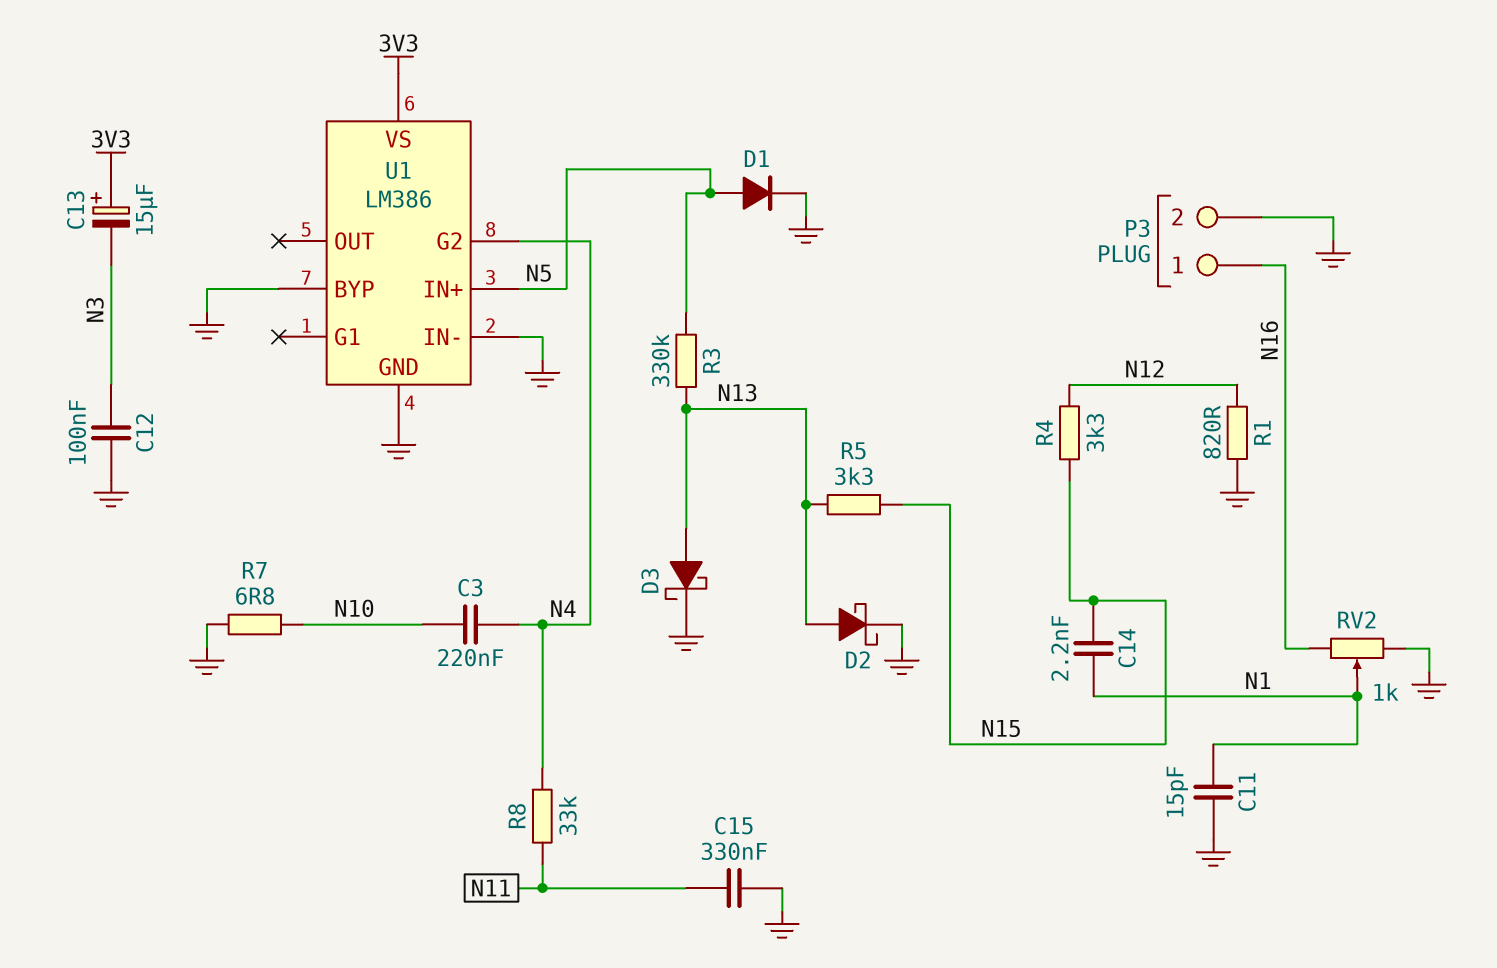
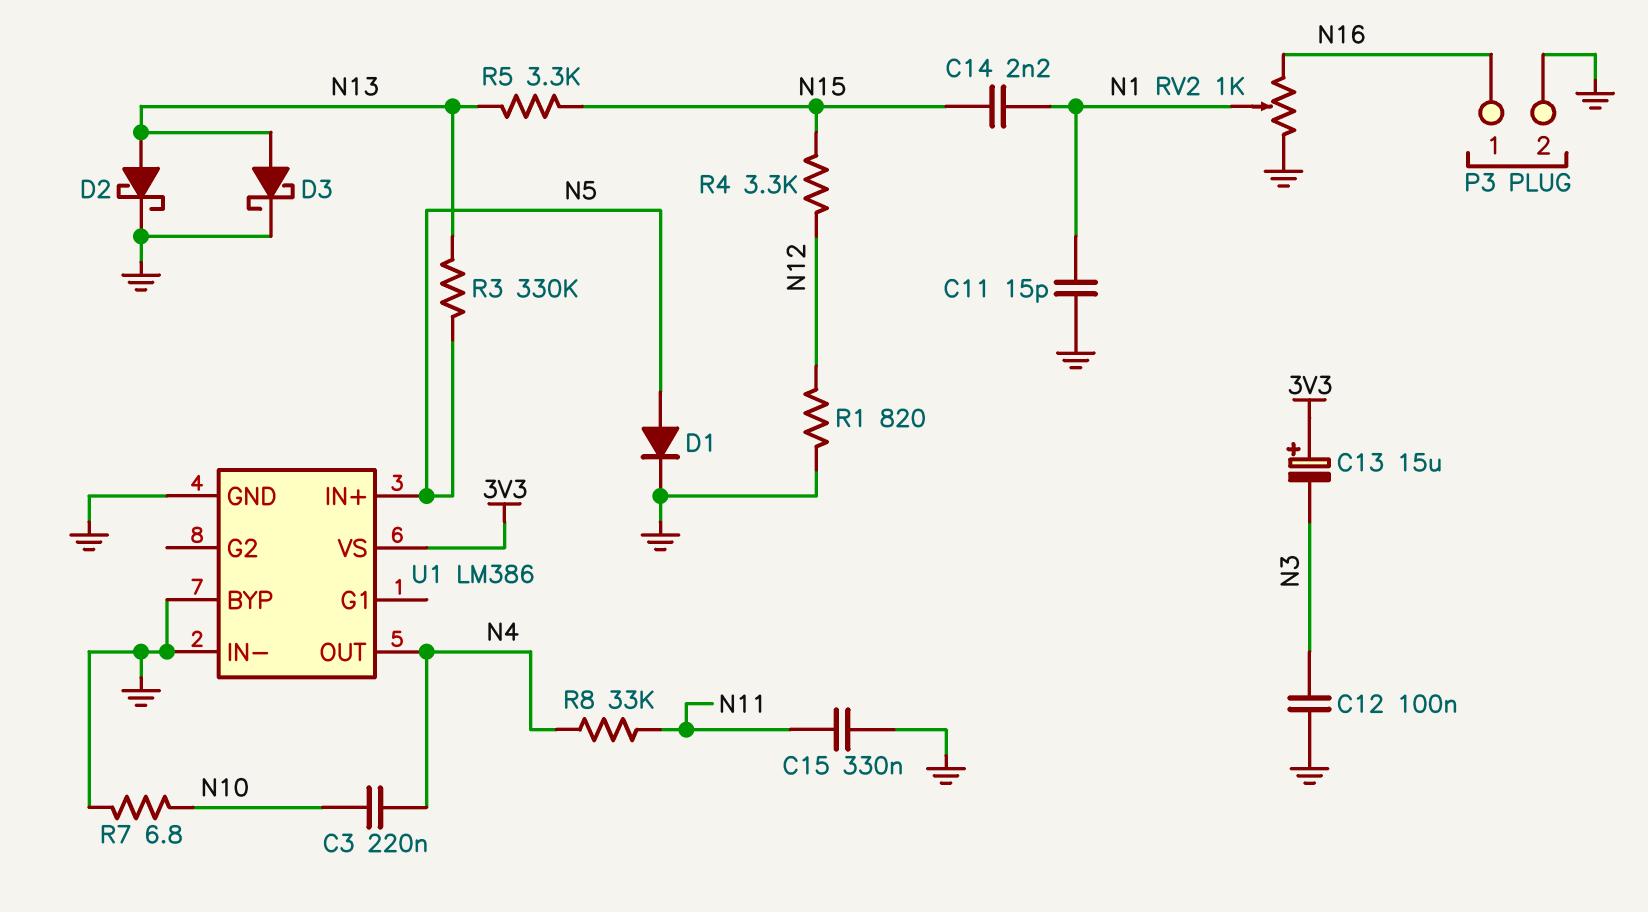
U1 pin G2: N4 -> none
U1 pin OUT: none -> N4

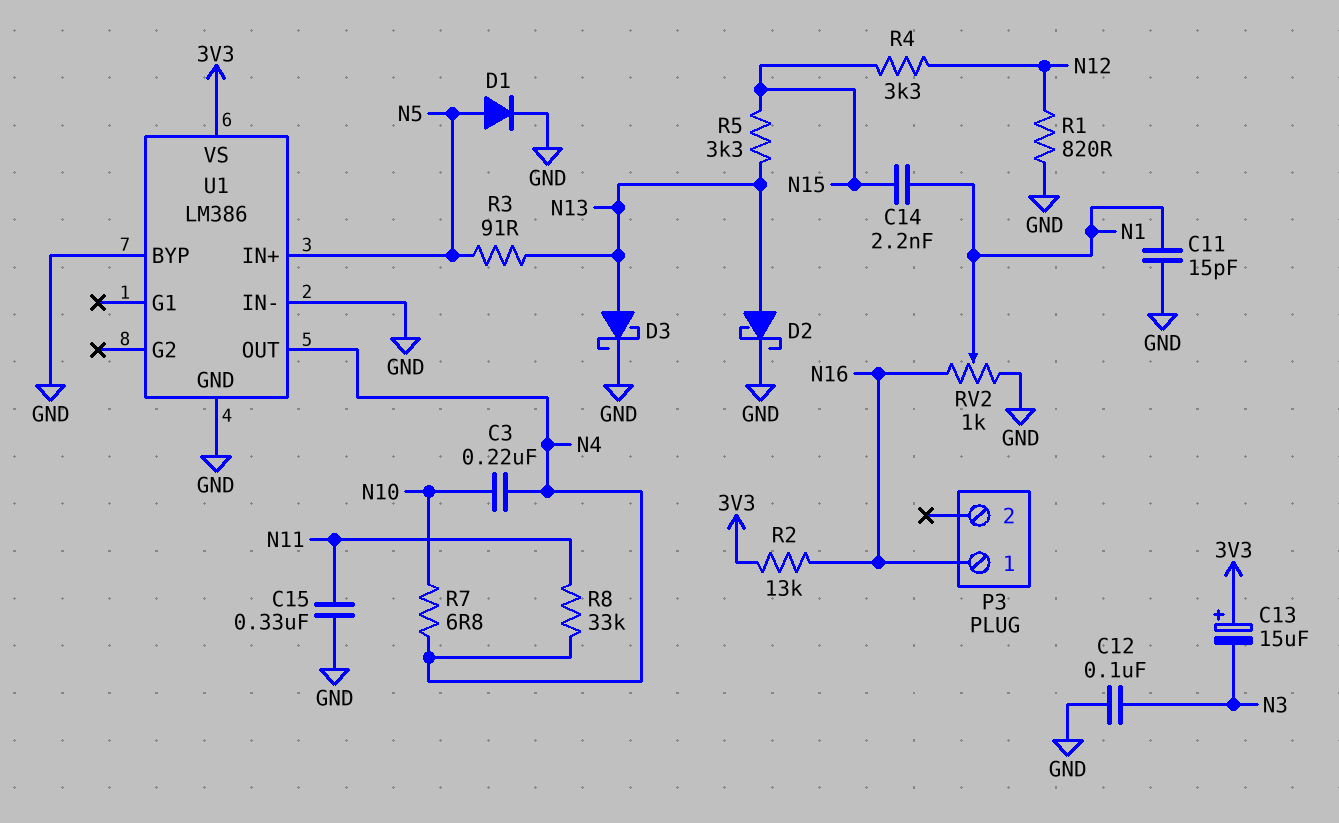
P3 pin 2: GND -> none
R2: none -> 13k (3V3, N16)
R3: 330k (N5, N13) -> 91 (N5, N13)
R7: 6.8 (GND, N10) -> 6.8 (N4, N10)

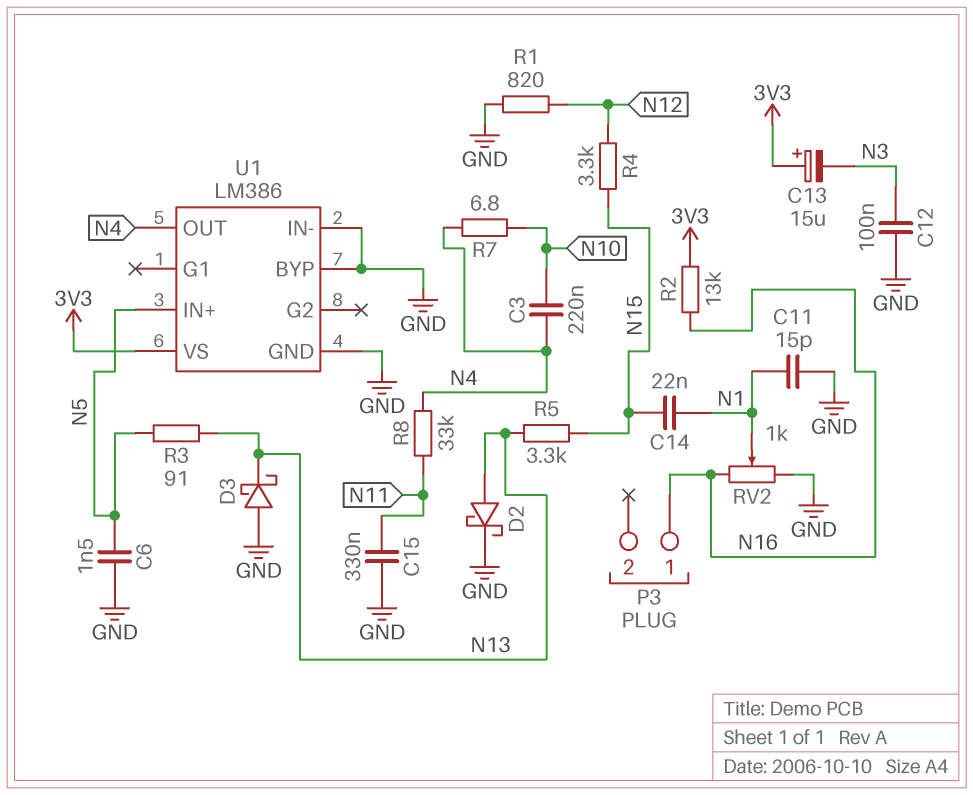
C6: none -> 1.5nF (GND, N5)
C14: 2.2nF (N1, N15) -> 22nF (N1, N15)
D1: diode (A N5, K GND) -> none
D3: schottky (A N13, K GND) -> schottky (A GND, K N13)

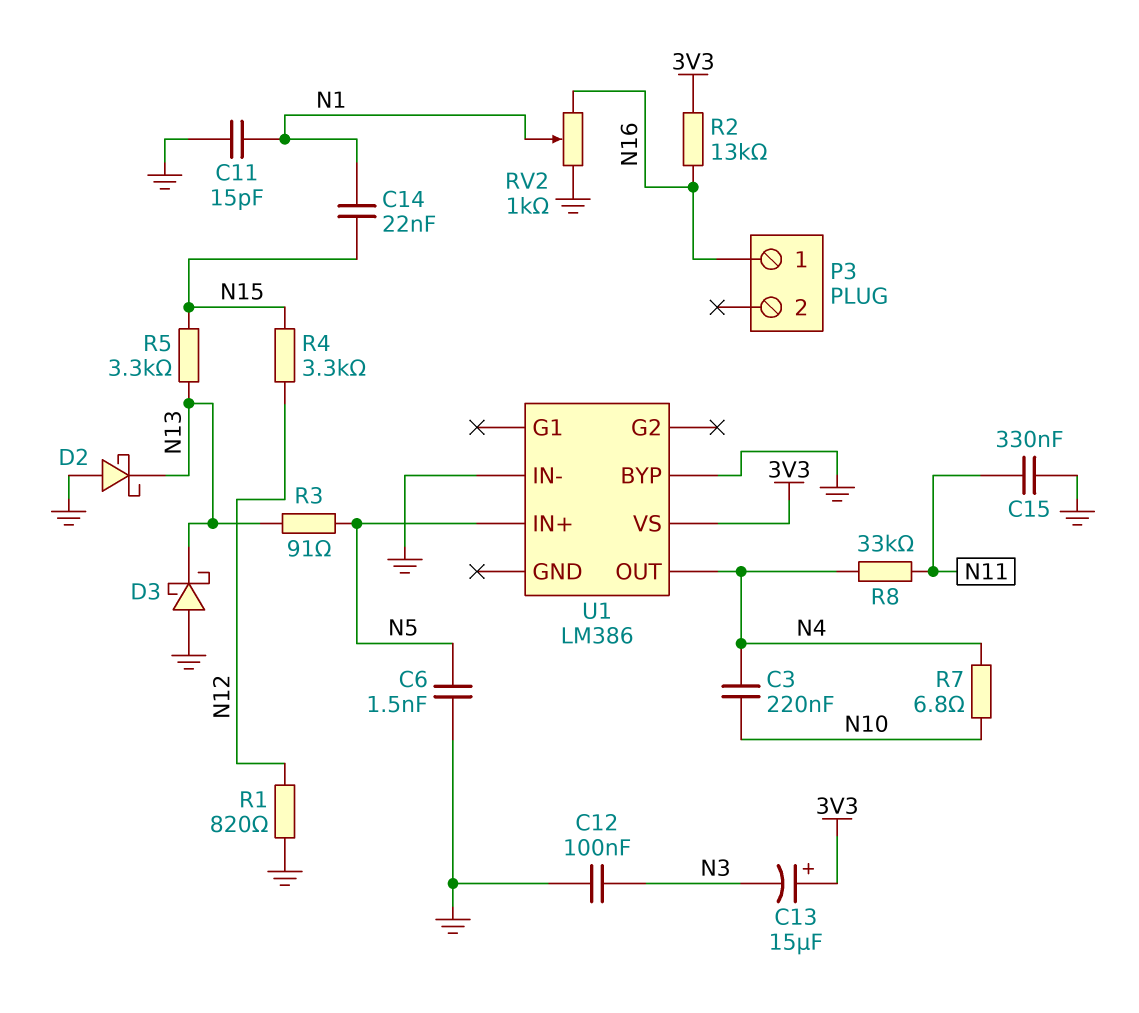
D2: schottky (A N13, K GND) -> schottky (A GND, K N13)
U1 pin GND: GND -> none

